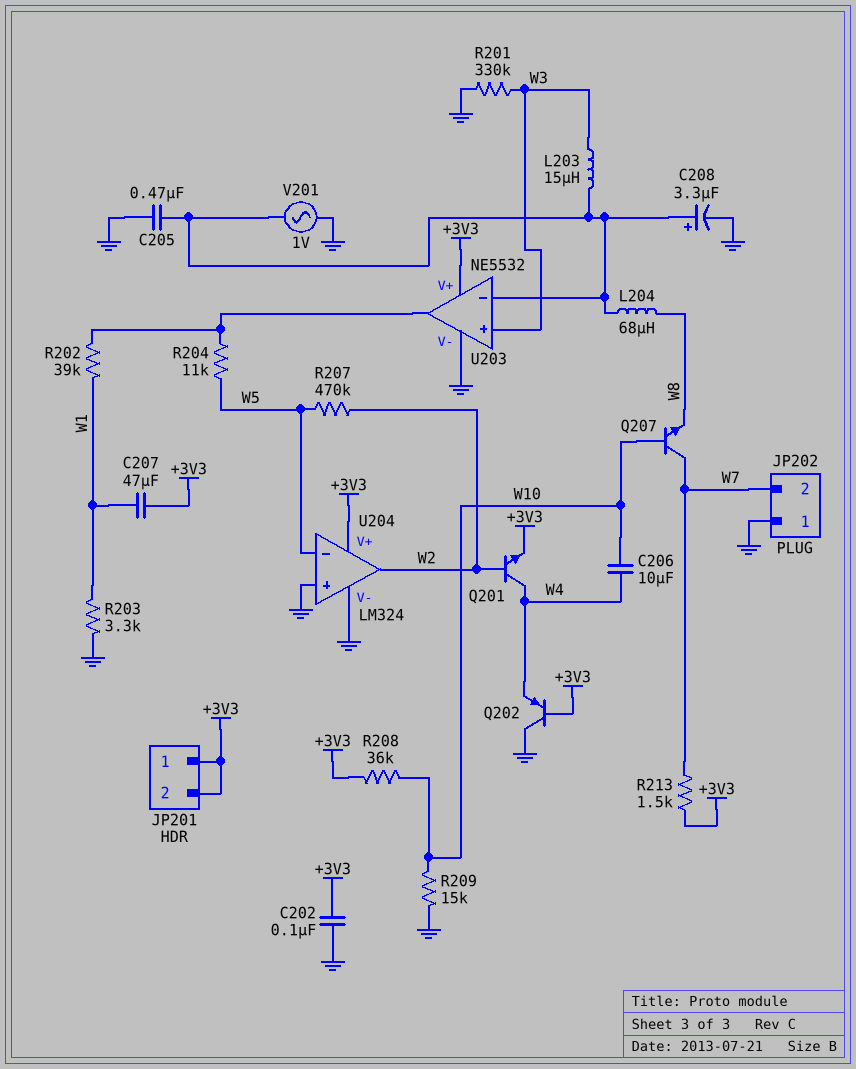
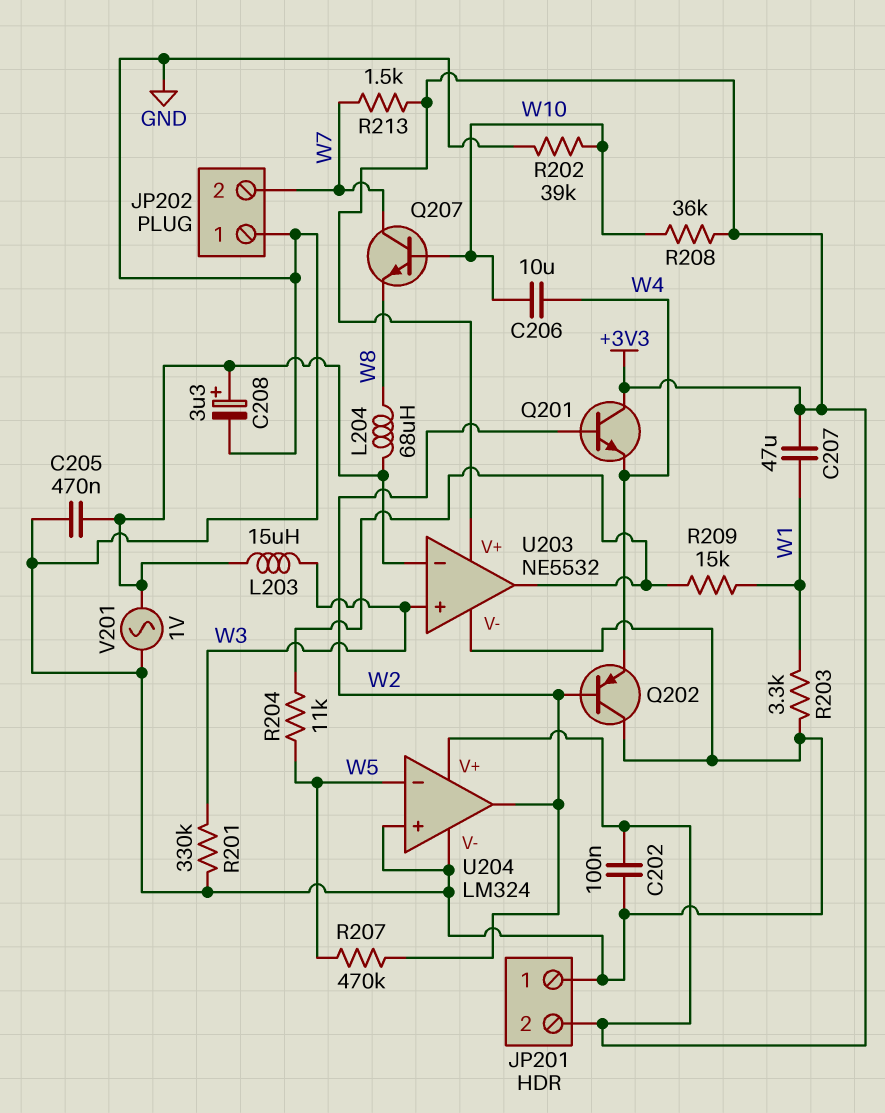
JP201 pin 1: +3V3 -> GND
Q201: NPN (B W2, C W4, E +3V3) -> NPN (B W2, C +3V3, E W4)
Q202: PNP (B +3V3, C GND, E W4) -> PNP (B W2, C GND, E W4)
R202: 39k (U203/out, W1) -> 39k (GND, W10)
R209: 15k (GND, W10) -> 15k (U203/out, W1)

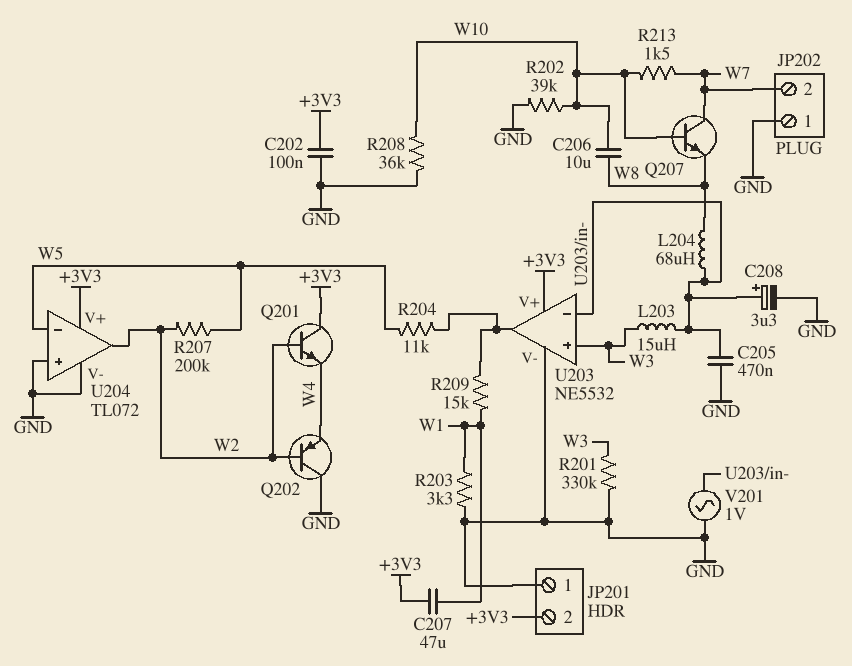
C206: 10uF (W4, W10) -> 10uF (W8, W10)
R207: 470k (W2, W5) -> 200k (W2, W5)
R208: 36k (+3V3, W10) -> 36k (GND, W10)
R213: 1.5k (+3V3, W7) -> 1.5k (W7, W10)
U204: LM324 -> TL072

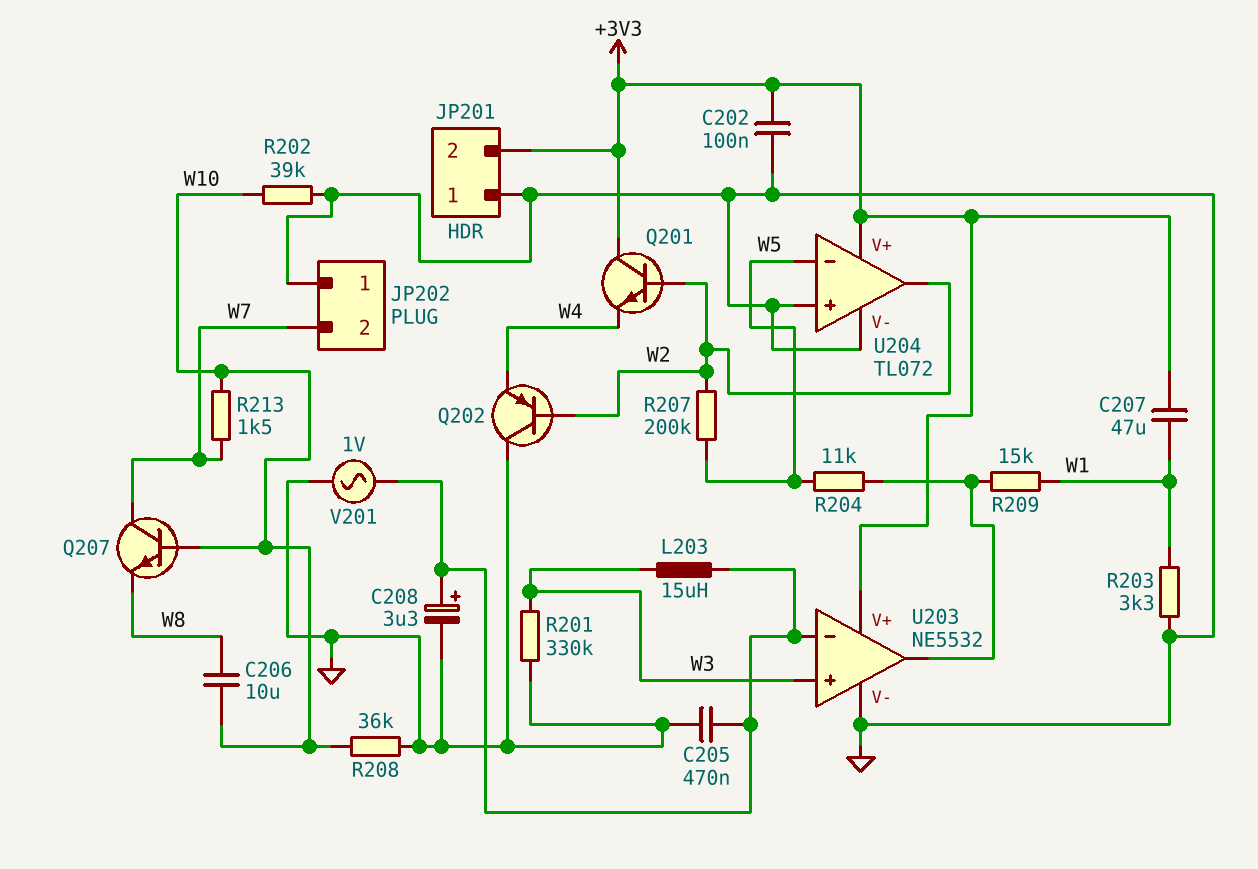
L204: 68uH (U203/in-, W8) -> none

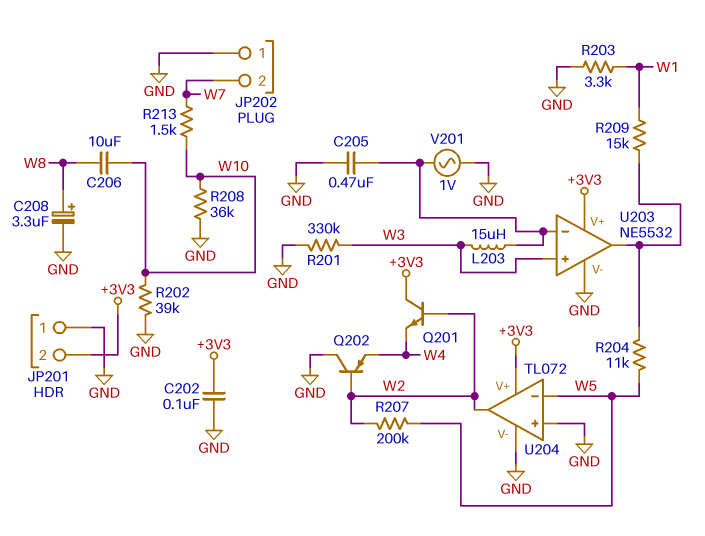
C207: 47uF (+3V3, W1) -> none
C208: 3.3uF (plus U203/in-, minus GND) -> 3.3uF (plus W8, minus GND)
Q207: NPN (B W10, C W7, E W8) -> none

